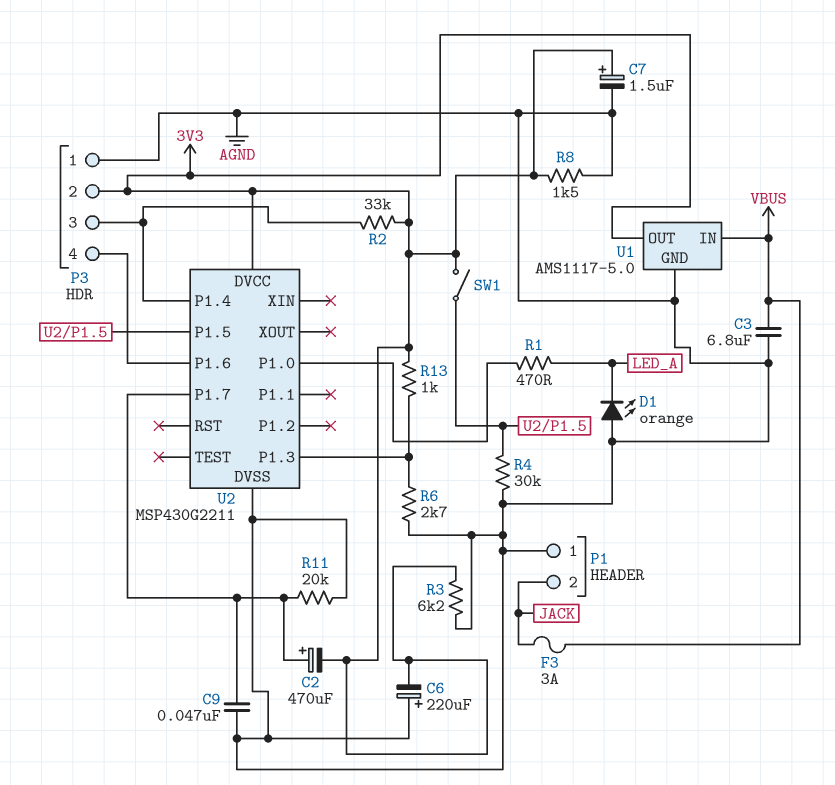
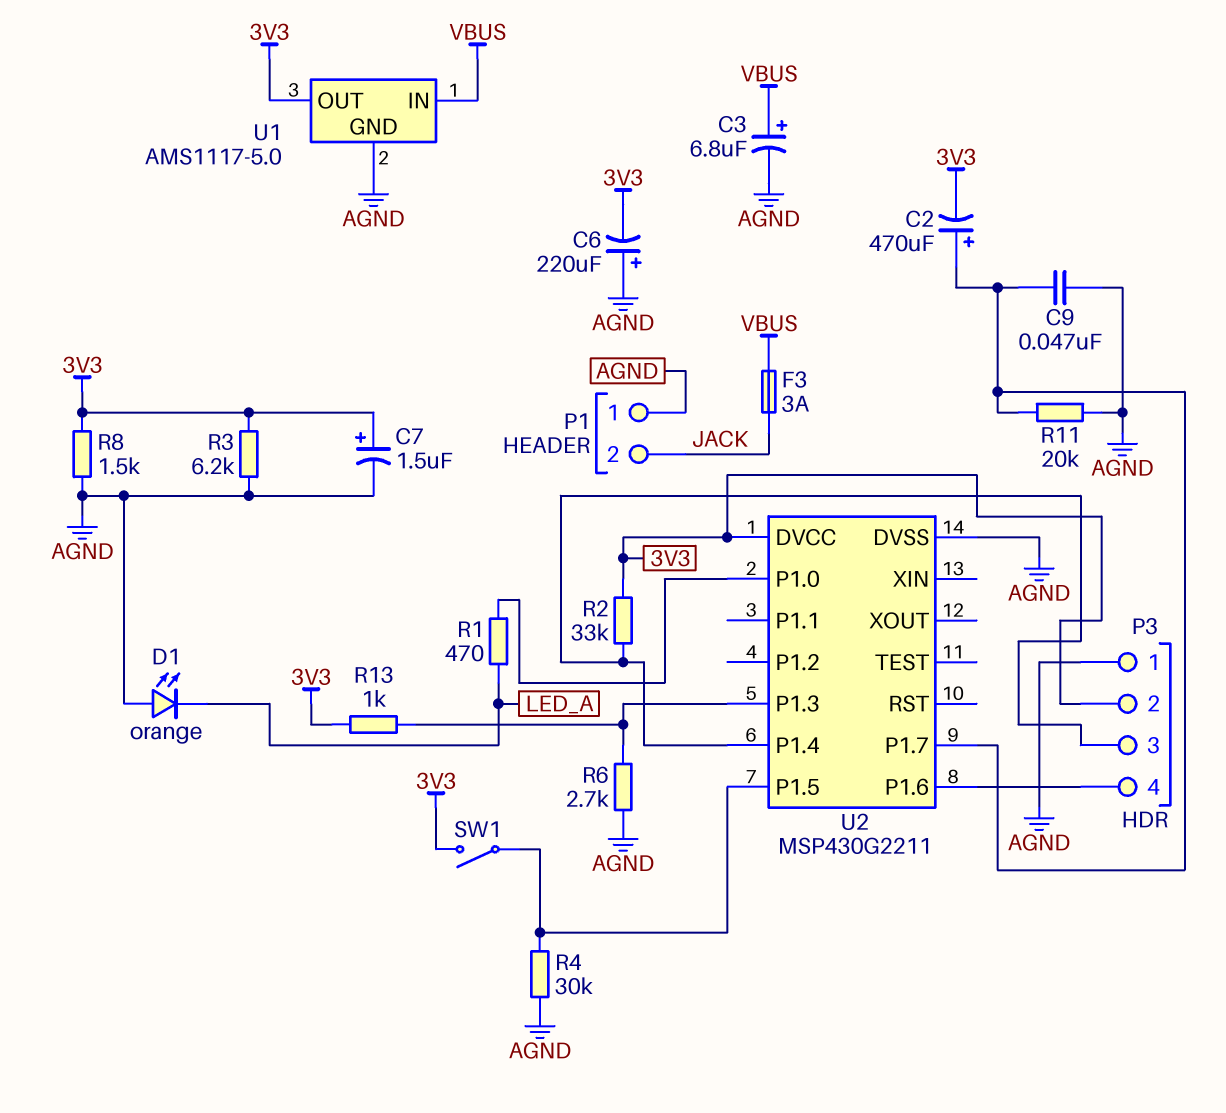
C3: 6.8uF (AGND, VBUS) -> 6.8uF (plus VBUS, minus AGND)

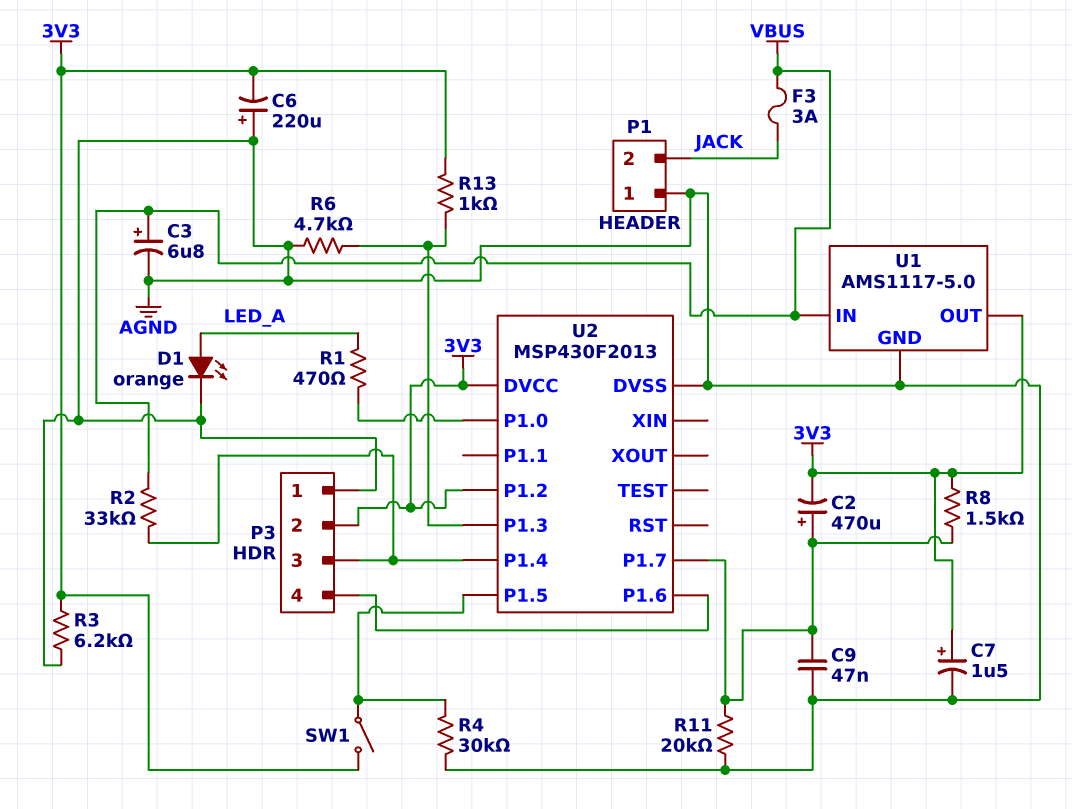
D1: LED orange (A AGND, K LED_A) -> LED orange (A LED_A, K AGND)
R2: 33k (3V3, P3/3) -> 33k (P3/3, VBUS)
R6: 2.7k (AGND, U2/P1.3) -> 4.7k (AGND, U2/P1.3)
R8: 1.5k (3V3, AGND) -> 1.5k (3V3, U2/P1.7)
U2: MSP430G2211 -> MSP430F2013
U2 pin P1.2: none -> 3V3

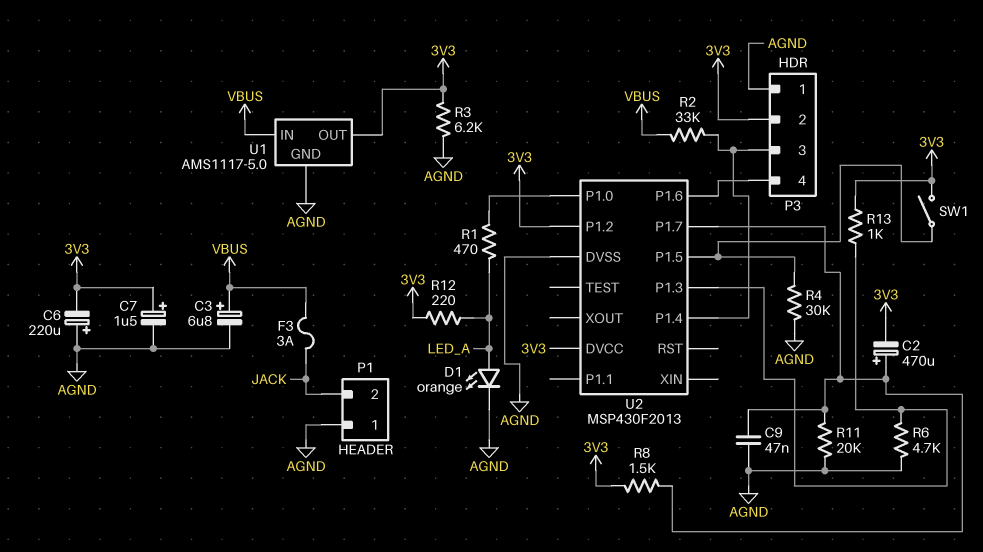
R12: none -> 220 (3V3, LED_A)

